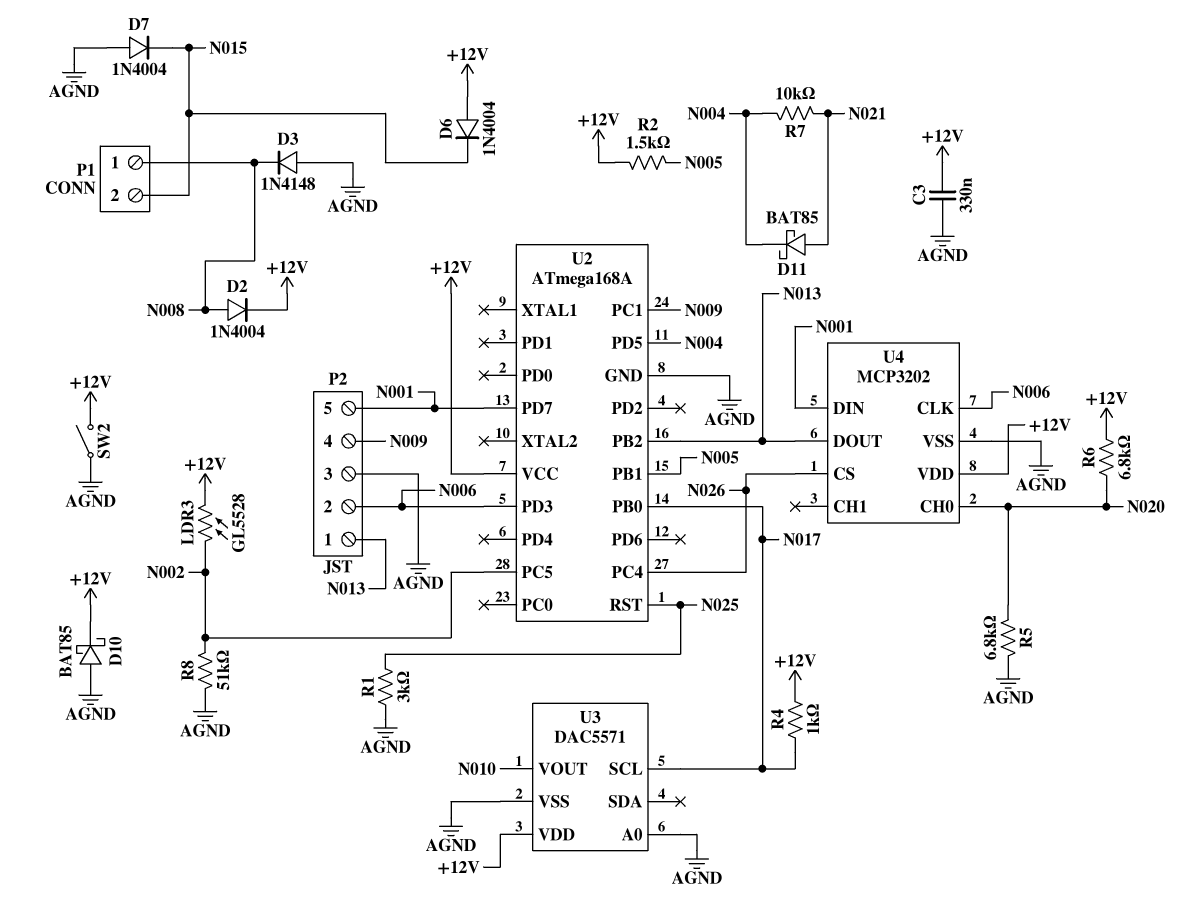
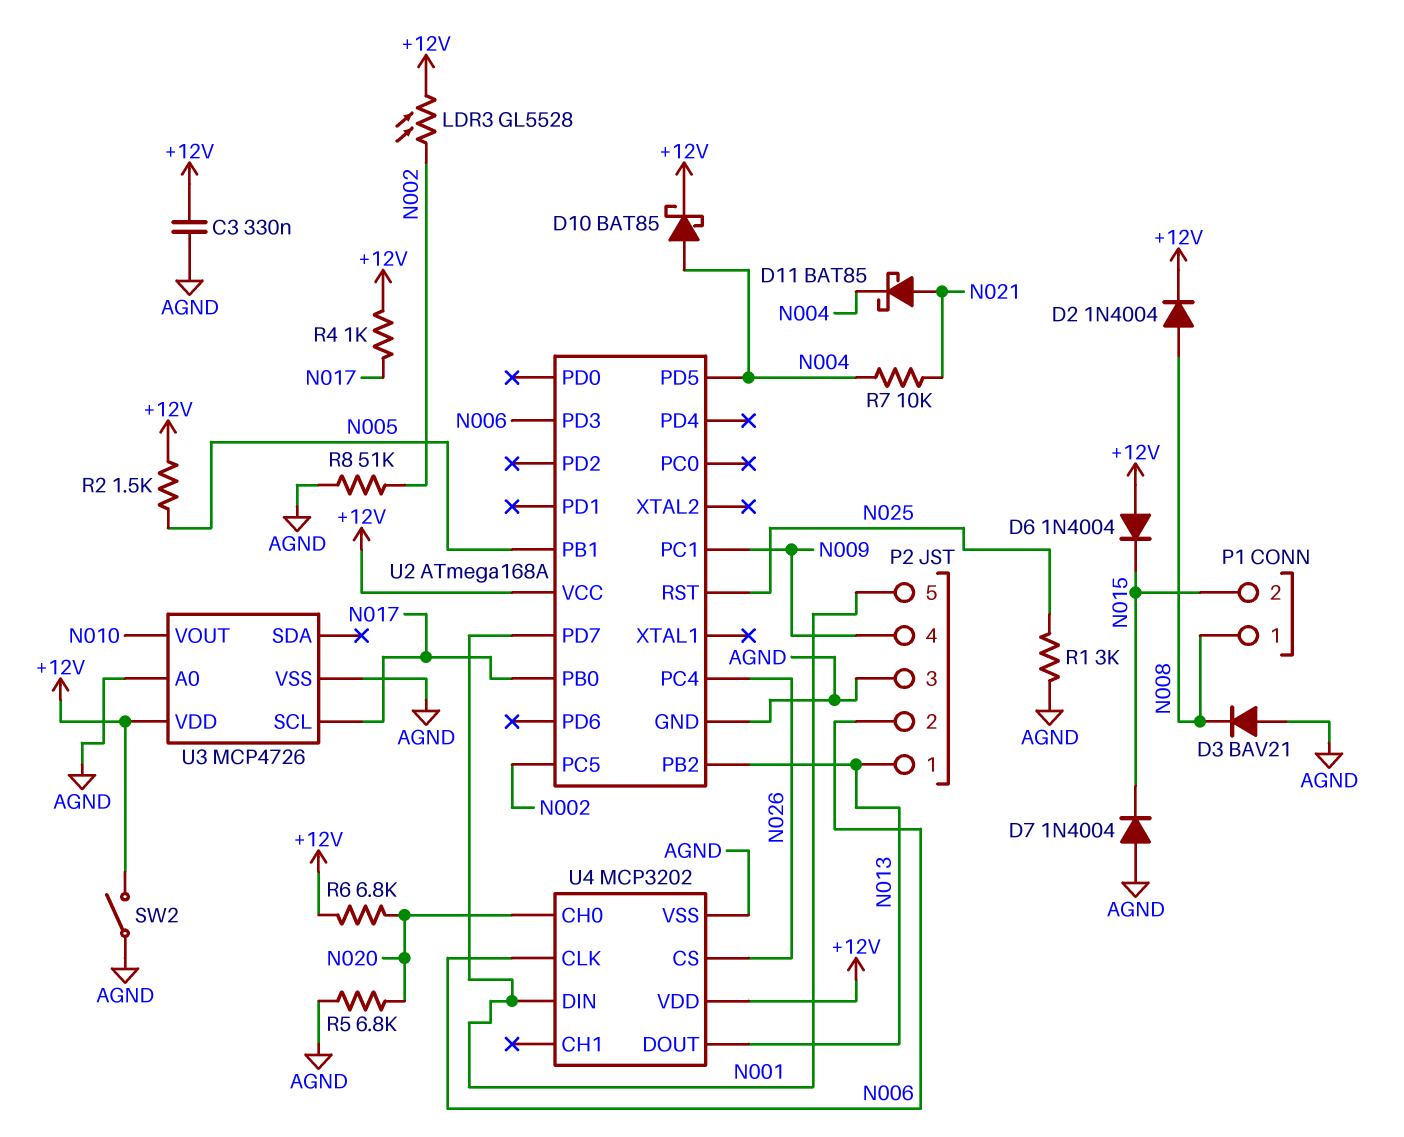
D3: diode 1N4148 (A AGND, K N008) -> diode BAV21 (A AGND, K N008)
D10: schottky BAT85 (A AGND, K +12V) -> schottky BAT85 (A N004, K +12V)
U3: DAC5571 -> MCP4726

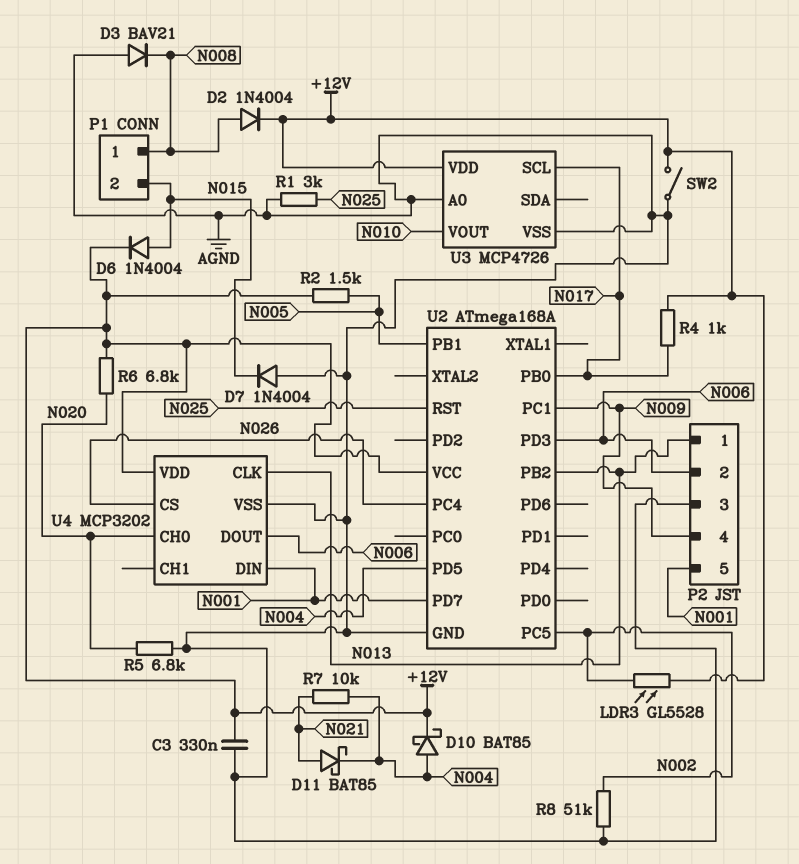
D6: diode 1N4004 (A +12V, K N015) -> diode 1N4004 (A N015, K +12V)
U4 pin CLK: N006 -> N013
U4 pin DOUT: N013 -> N006

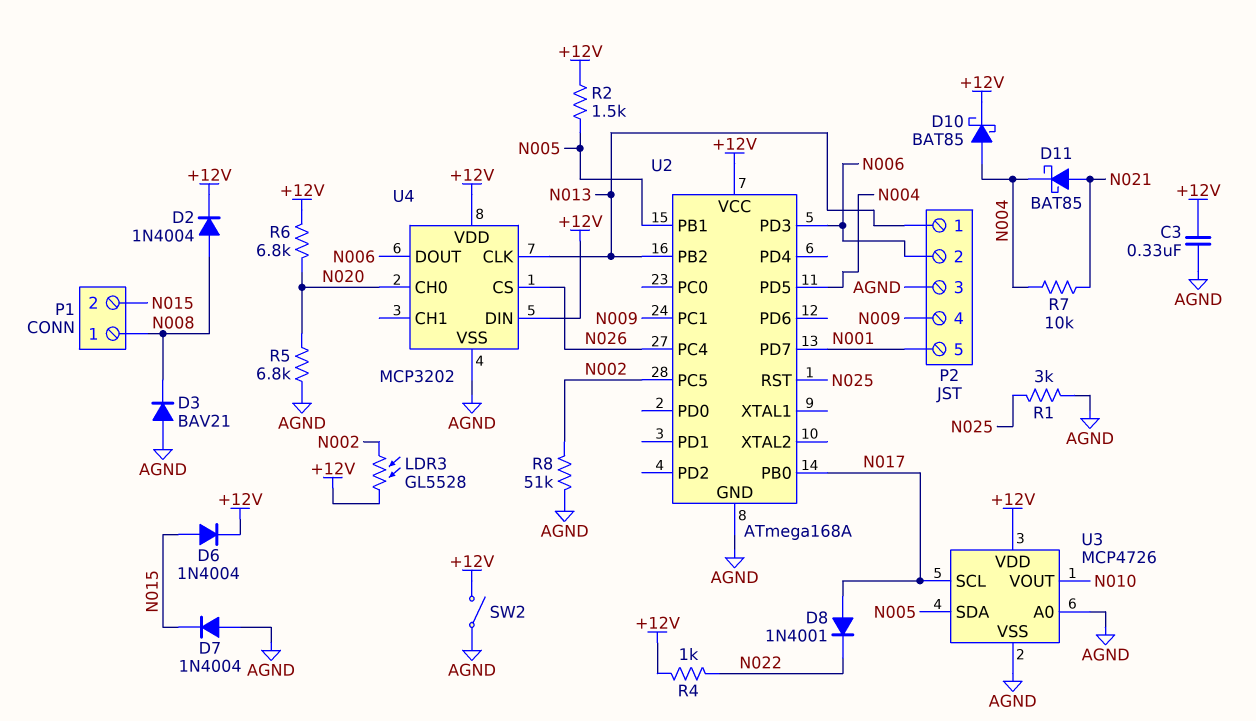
D8: none -> diode 1N4001 (A N017, K N022)
R4: 1k (+12V, N017) -> 1k (+12V, N022)
U3 pin SDA: none -> N005
U4 pin DIN: N001 -> +12V

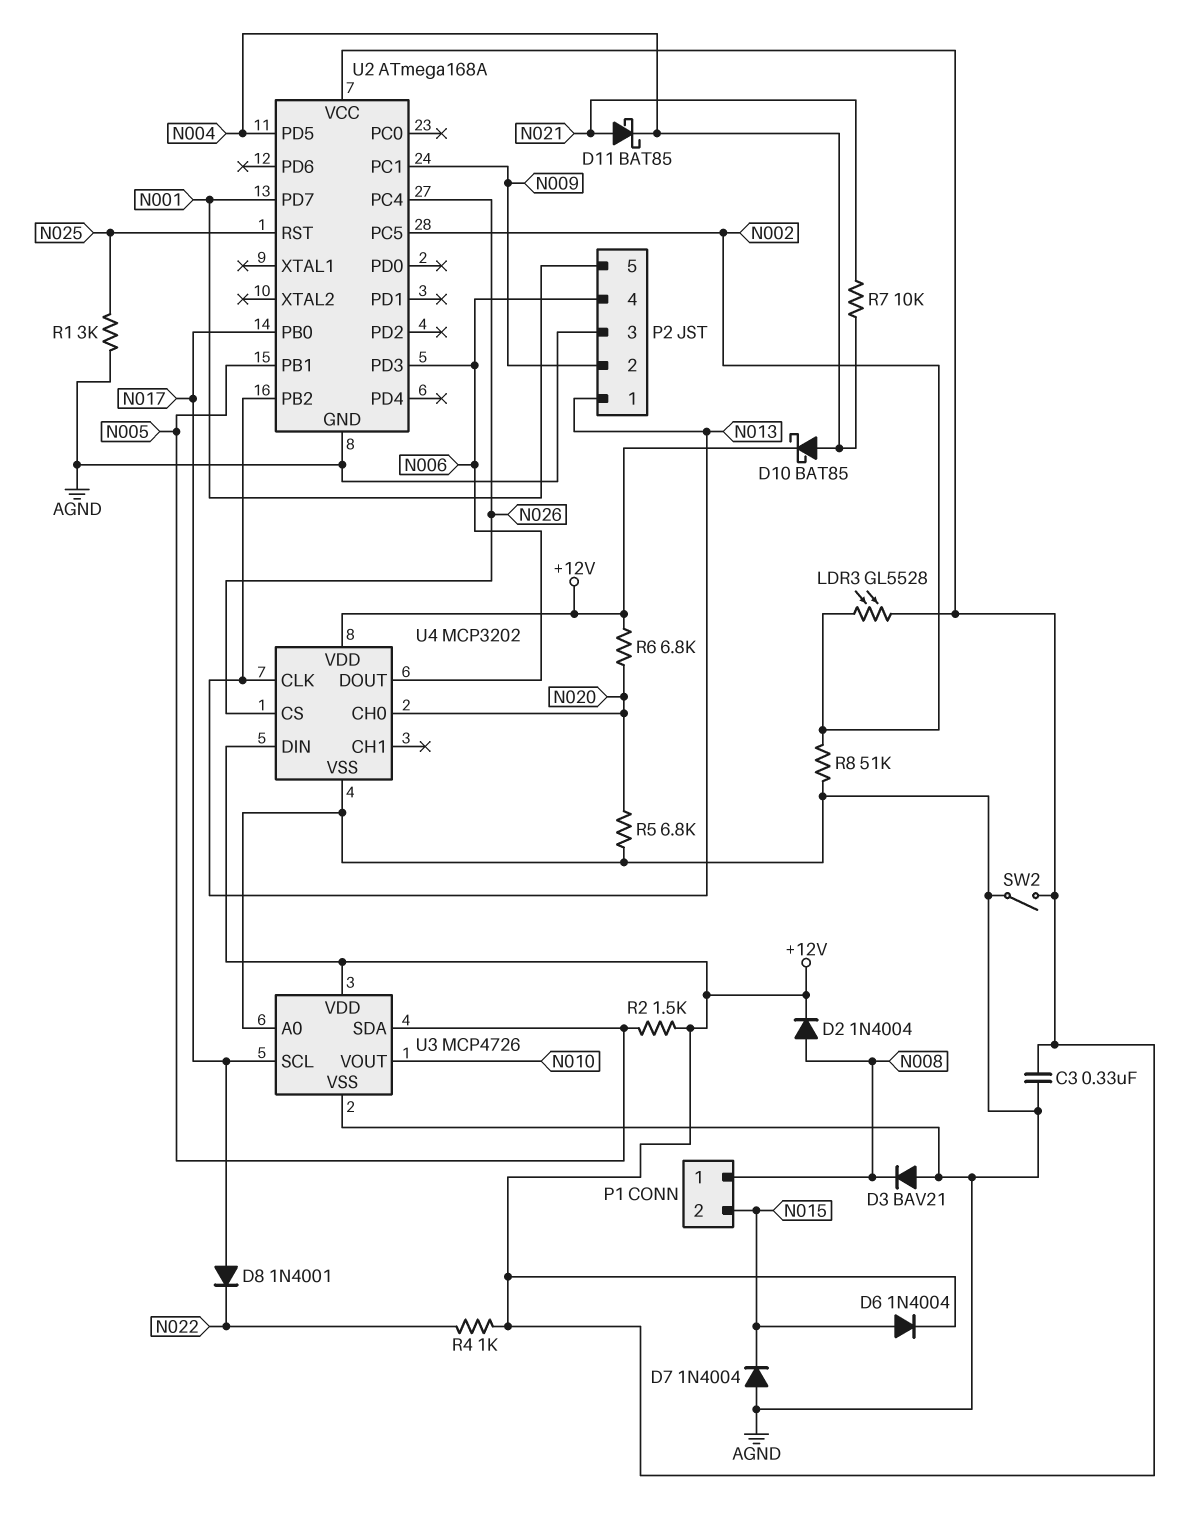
P2 pin 2: N006 -> N009
P2 pin 4: N009 -> N006

